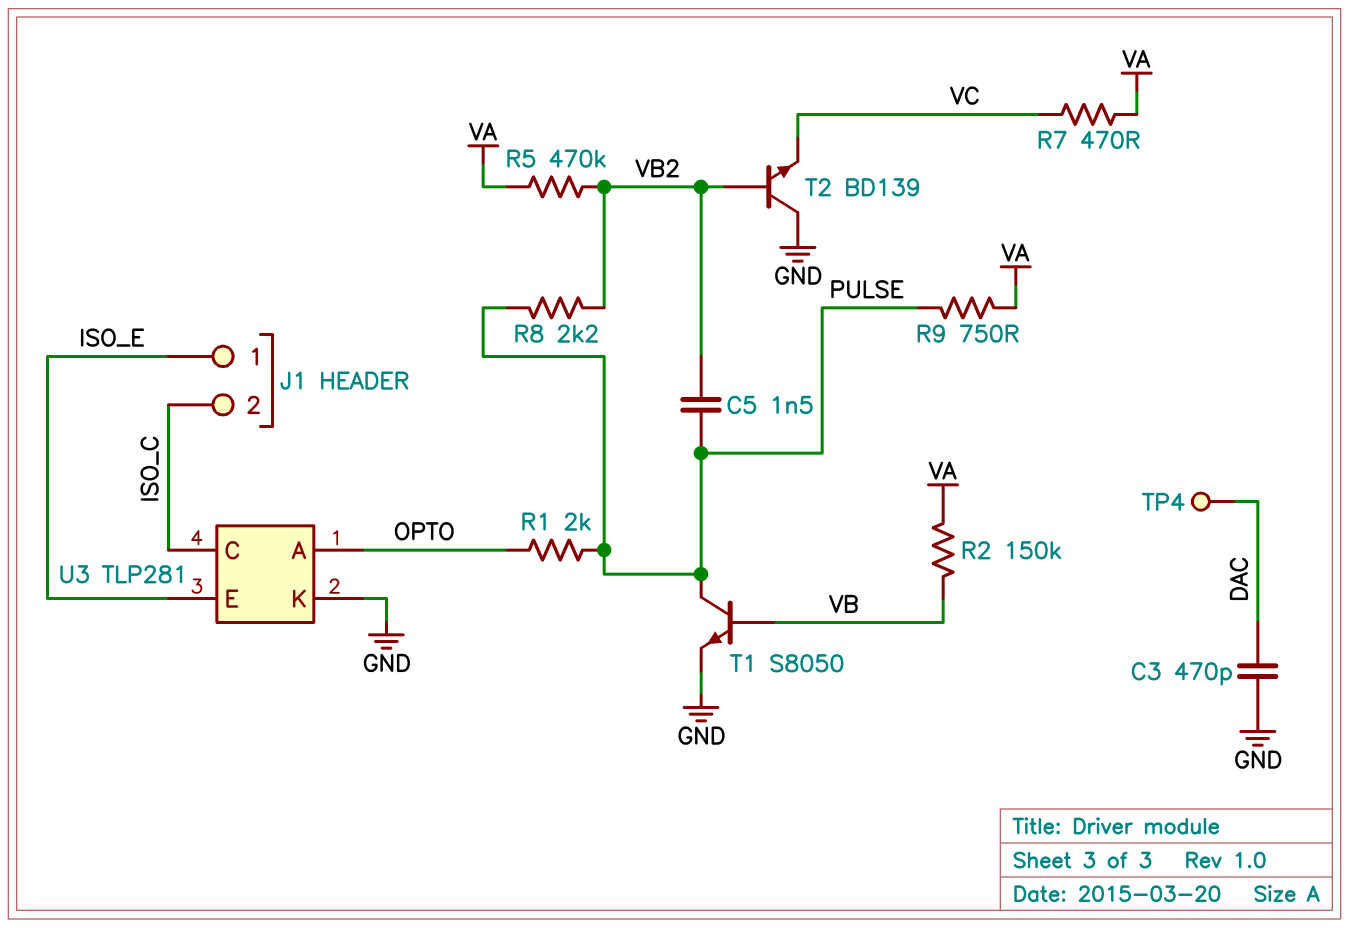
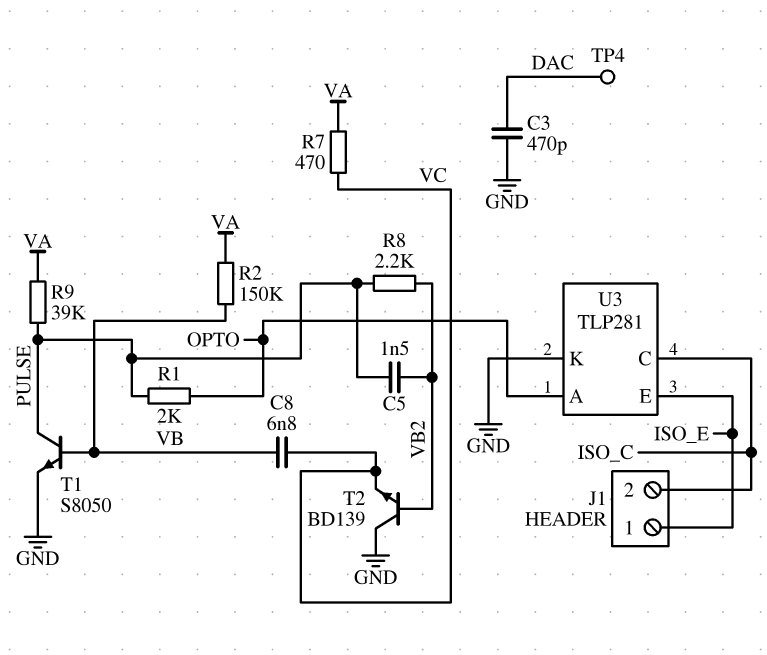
C8: none -> 6.8nF (VB, VC)
R5: 470k (VA, VB2) -> none
R9: 750 (PULSE, VA) -> 39k (PULSE, VA)

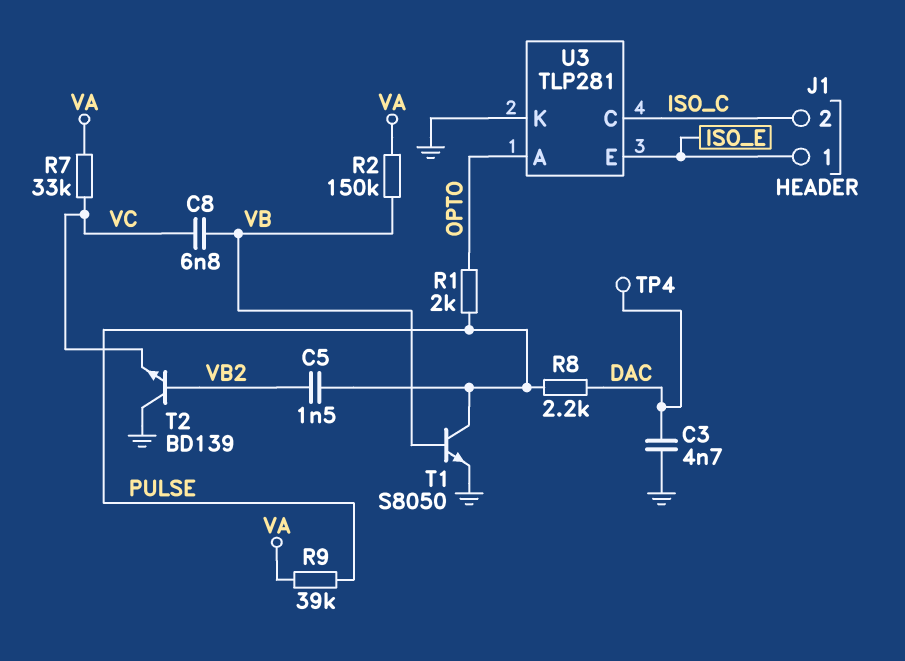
C3: 470pF (DAC, GND) -> 4.7nF (DAC, GND)
R7: 470 (VA, VC) -> 33k (VA, VC)
R8: 2.2k (PULSE, VB2) -> 2.2k (DAC, PULSE)

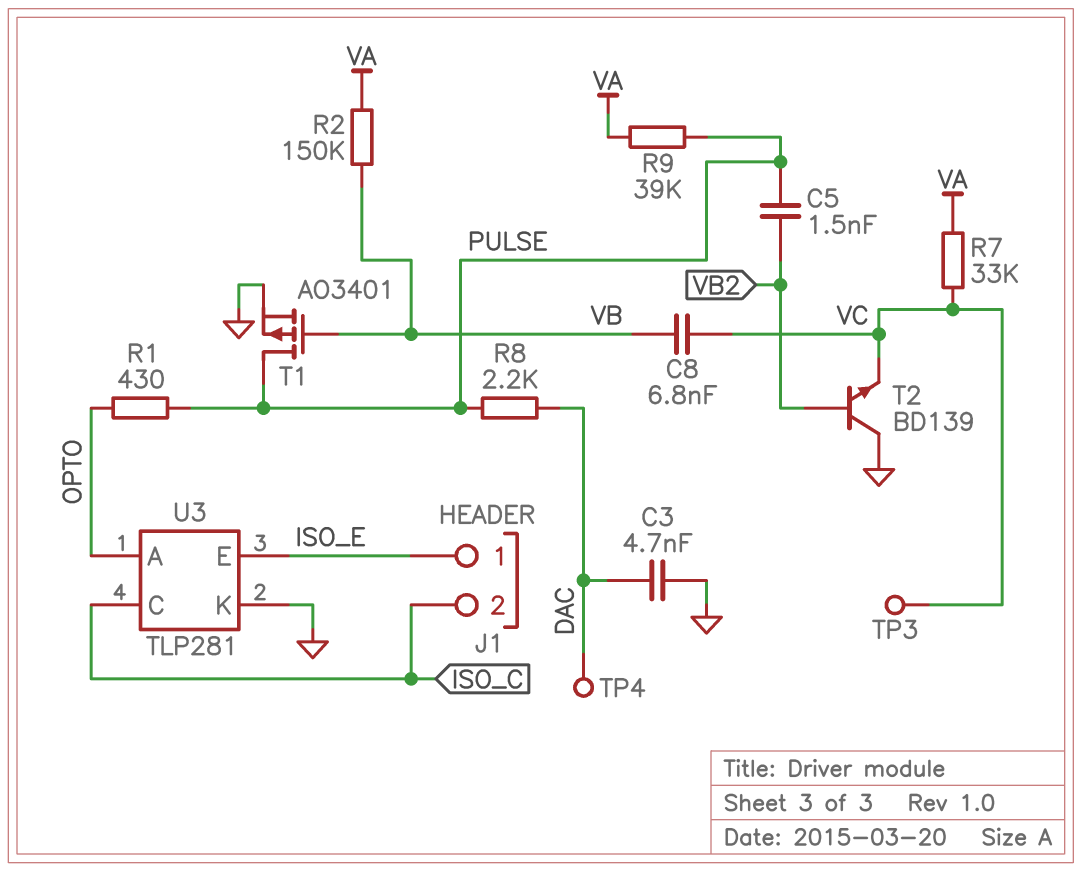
R1: 2k (OPTO, PULSE) -> 430 (OPTO, PULSE)
T1: NPN S8050 (B VB, C PULSE, E GND) -> PMOS AO3401 (G VB, D PULSE, S GND)
TP3: none -> test point (VC)

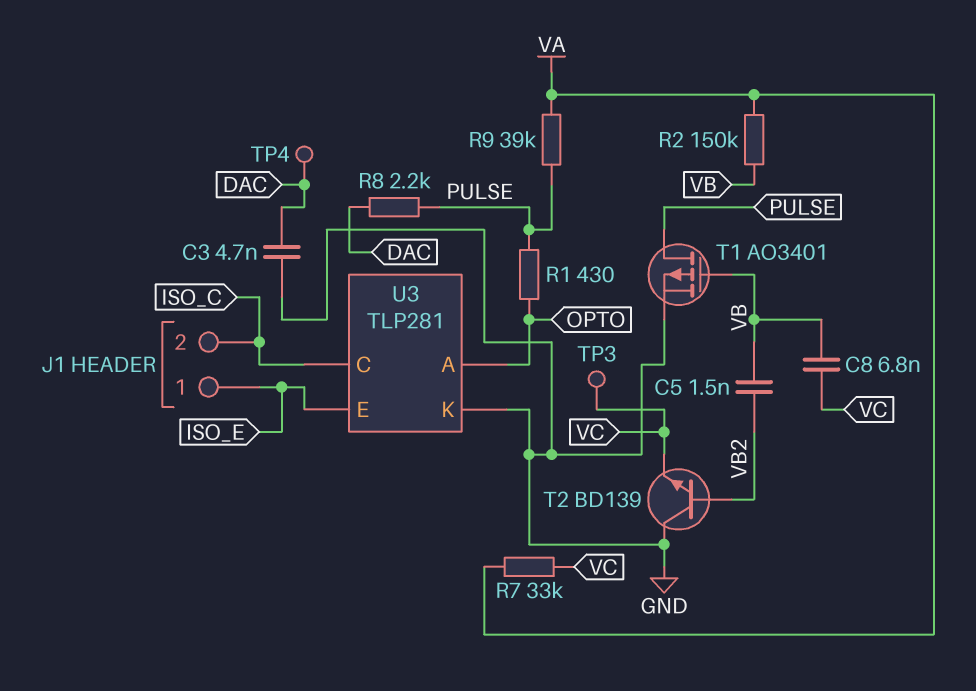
C5: 1.5nF (PULSE, VB2) -> 1.5nF (VB, VB2)

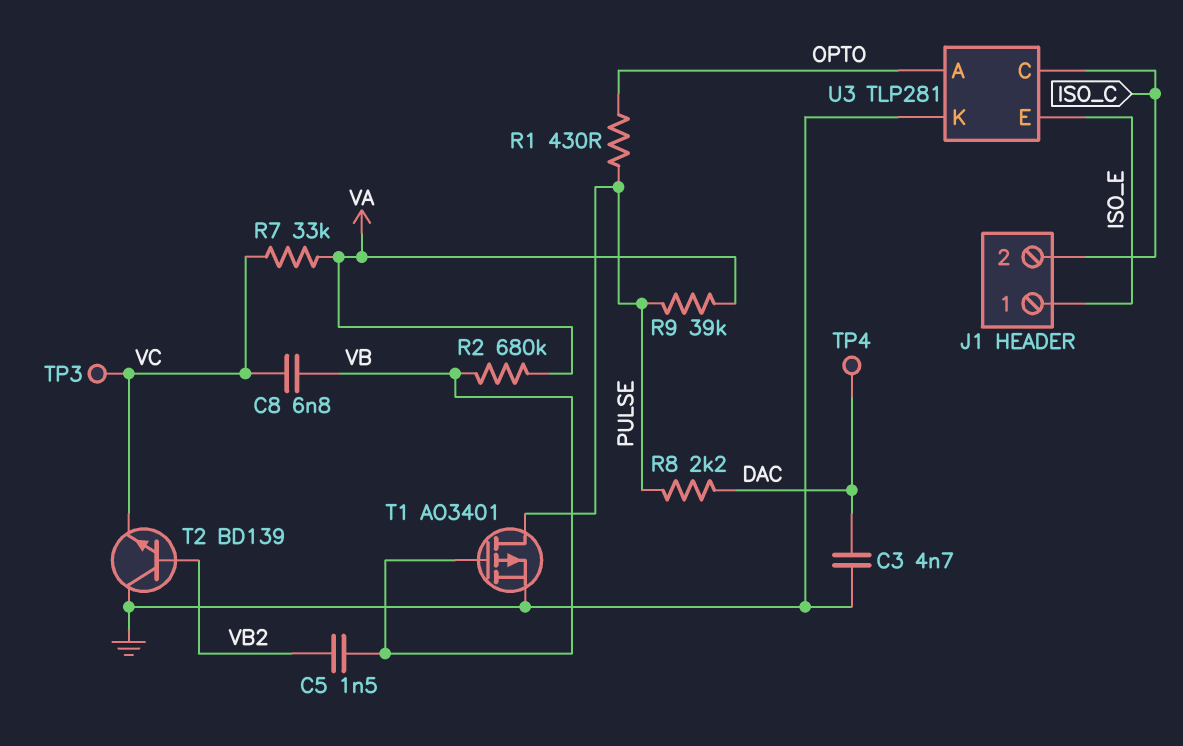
R2: 150k (VA, VB) -> 680k (VA, VB)

